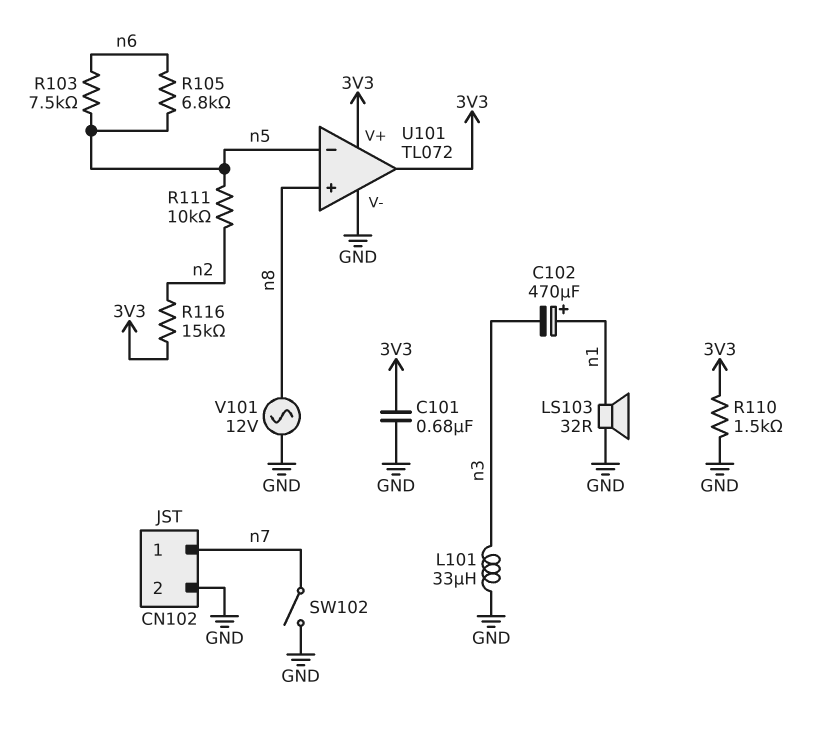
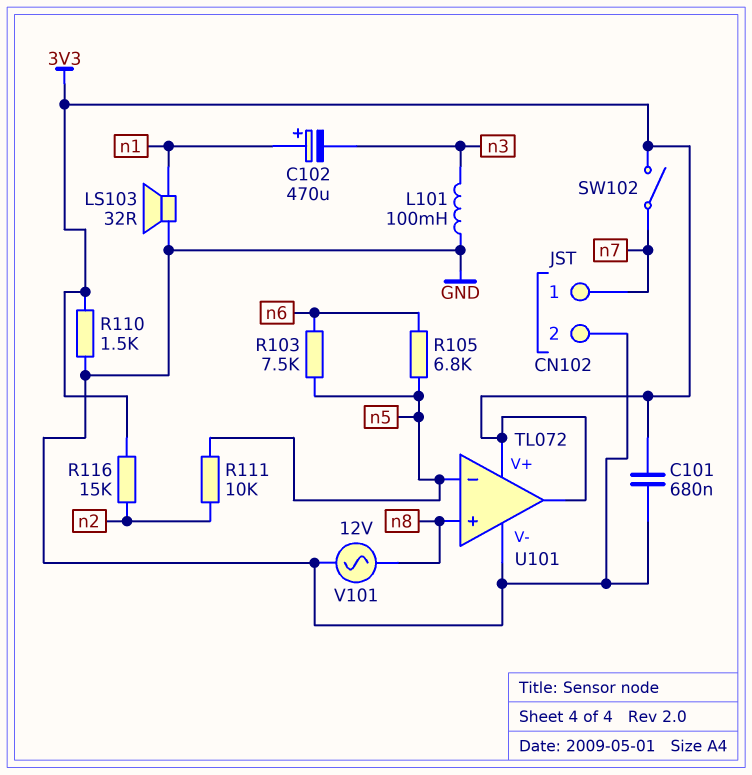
L101: 33uH (GND, n3) -> 100mH (GND, n3)
SW102: switch (GND, n7) -> switch (3V3, n7)

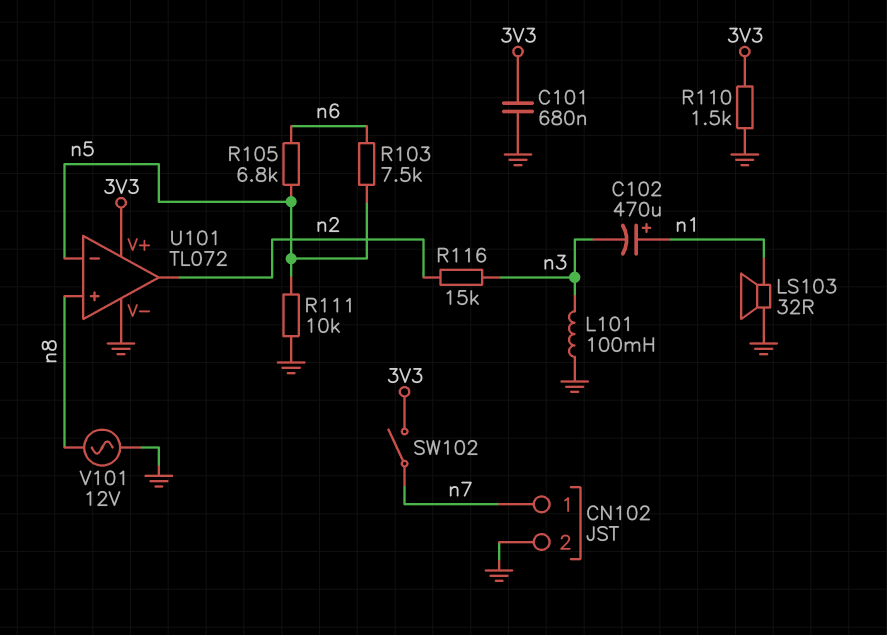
R111: 10k (n2, n5) -> 10k (GND, n5)
R116: 15k (3V3, n2) -> 15k (n2, n3)
U101 pin out: 3V3 -> n2

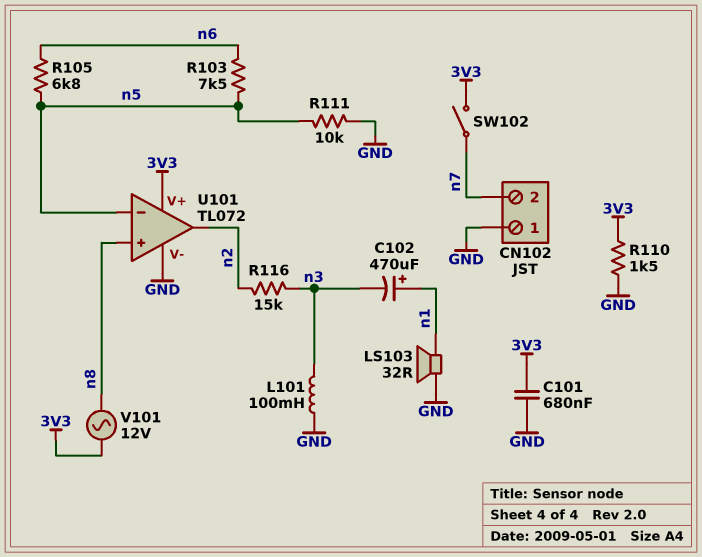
CN102 pin 1: n7 -> GND
CN102 pin 2: GND -> n7
V101: AC 12V (GND, n8) -> AC 12V (3V3, n8)

